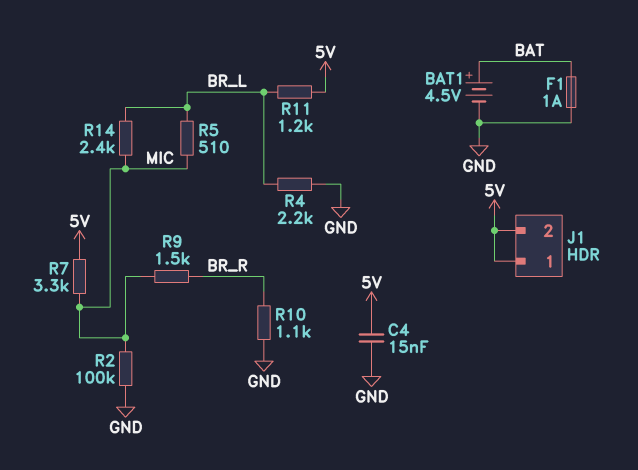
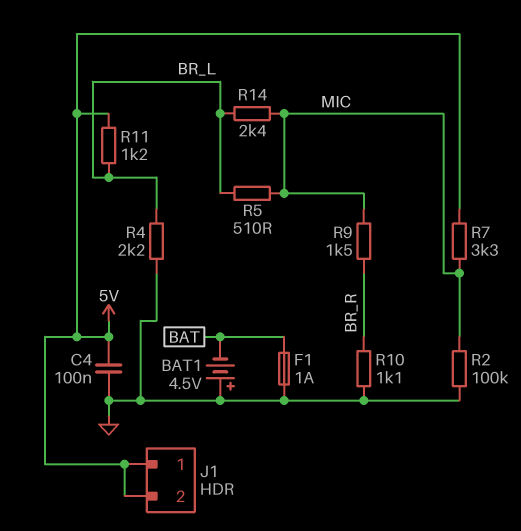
BAT1: 4.5V (plus BAT, minus GND) -> 4.5V (plus GND, minus BAT)
C4: 15nF (5V, GND) -> 100nF (5V, GND)

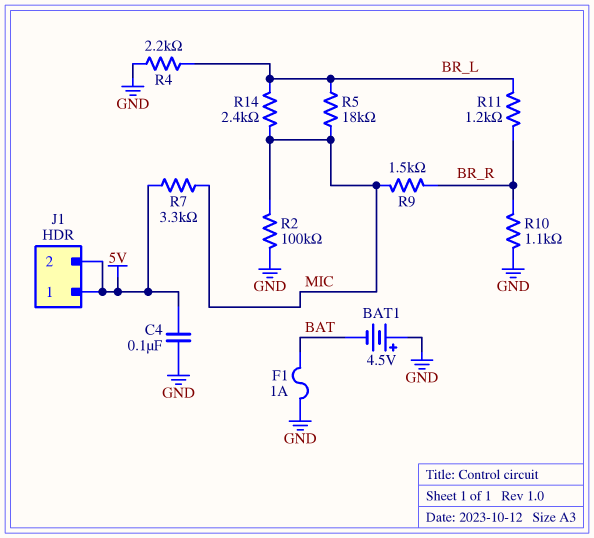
R5: 510 (BR_L, MIC) -> 18k (BR_L, MIC)
R11: 1.2k (5V, BR_L) -> 1.2k (BR_L, BR_R)

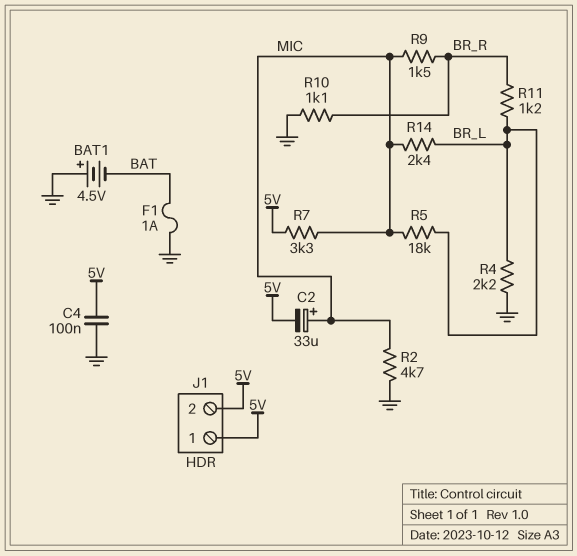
C2: none -> 33uF (plus MIC, minus 5V)
R2: 100k (GND, MIC) -> 4.7k (GND, MIC)

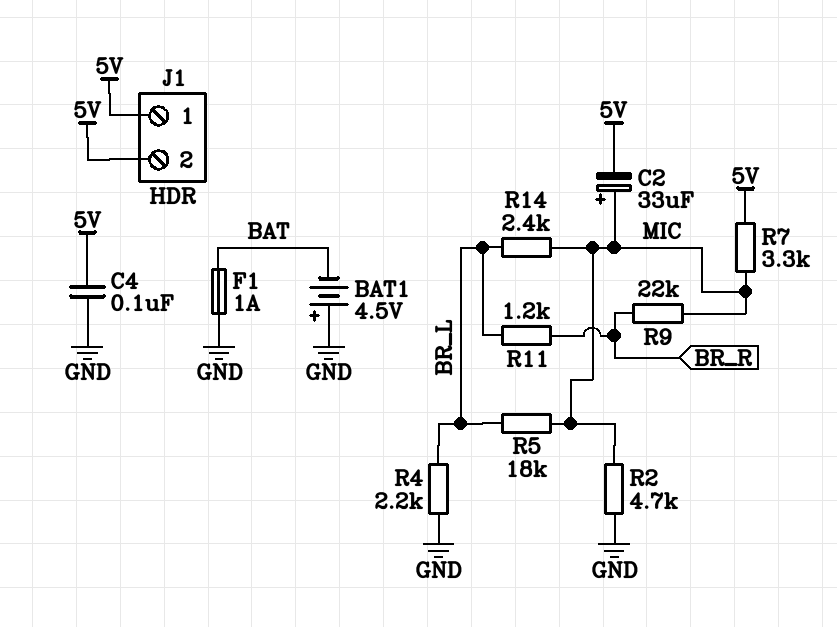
R9: 1.5k (BR_R, MIC) -> 22k (BR_R, MIC)
R10: 1.1k (BR_R, GND) -> none

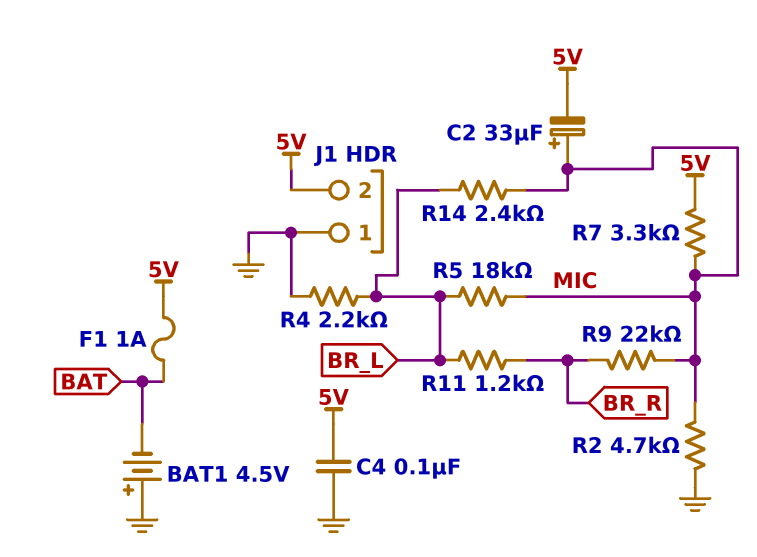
F1: 1A (BAT, GND) -> 1A (5V, BAT)
J1 pin 1: 5V -> GND

